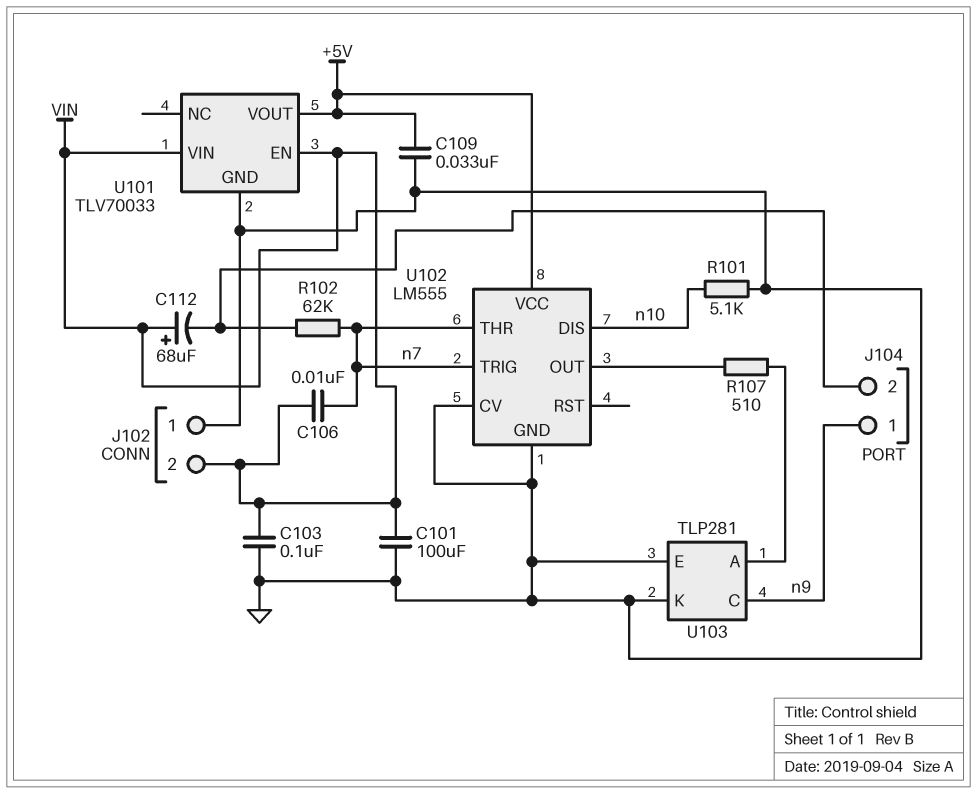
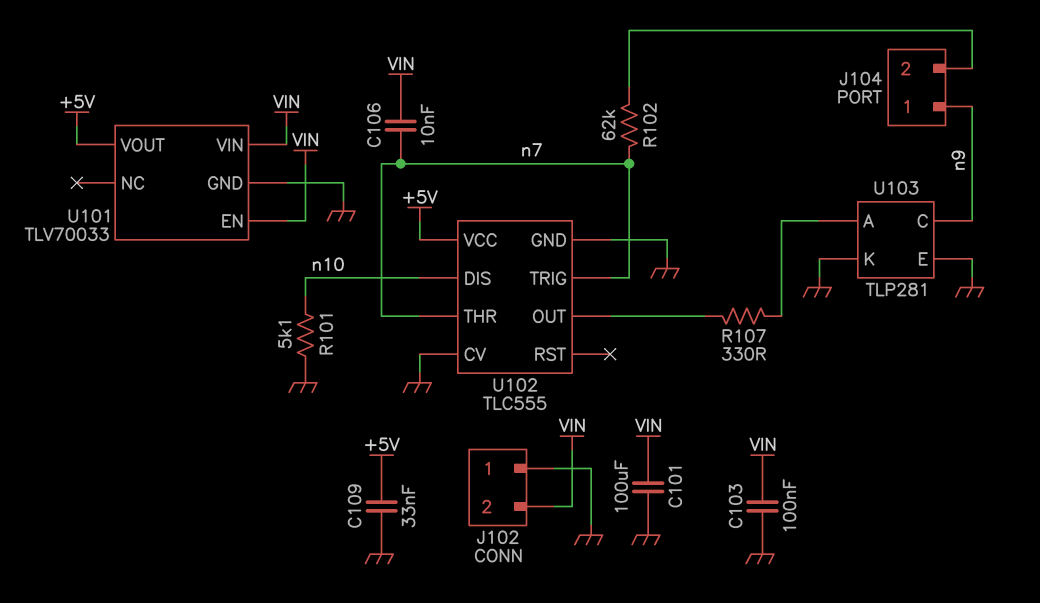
C112: 68uF (plus VIN, minus J104/2) -> none
R107: 510 (U102/OUT, U103/A) -> 330 (U102/OUT, U103/A)
U102: LM555 -> TLC555

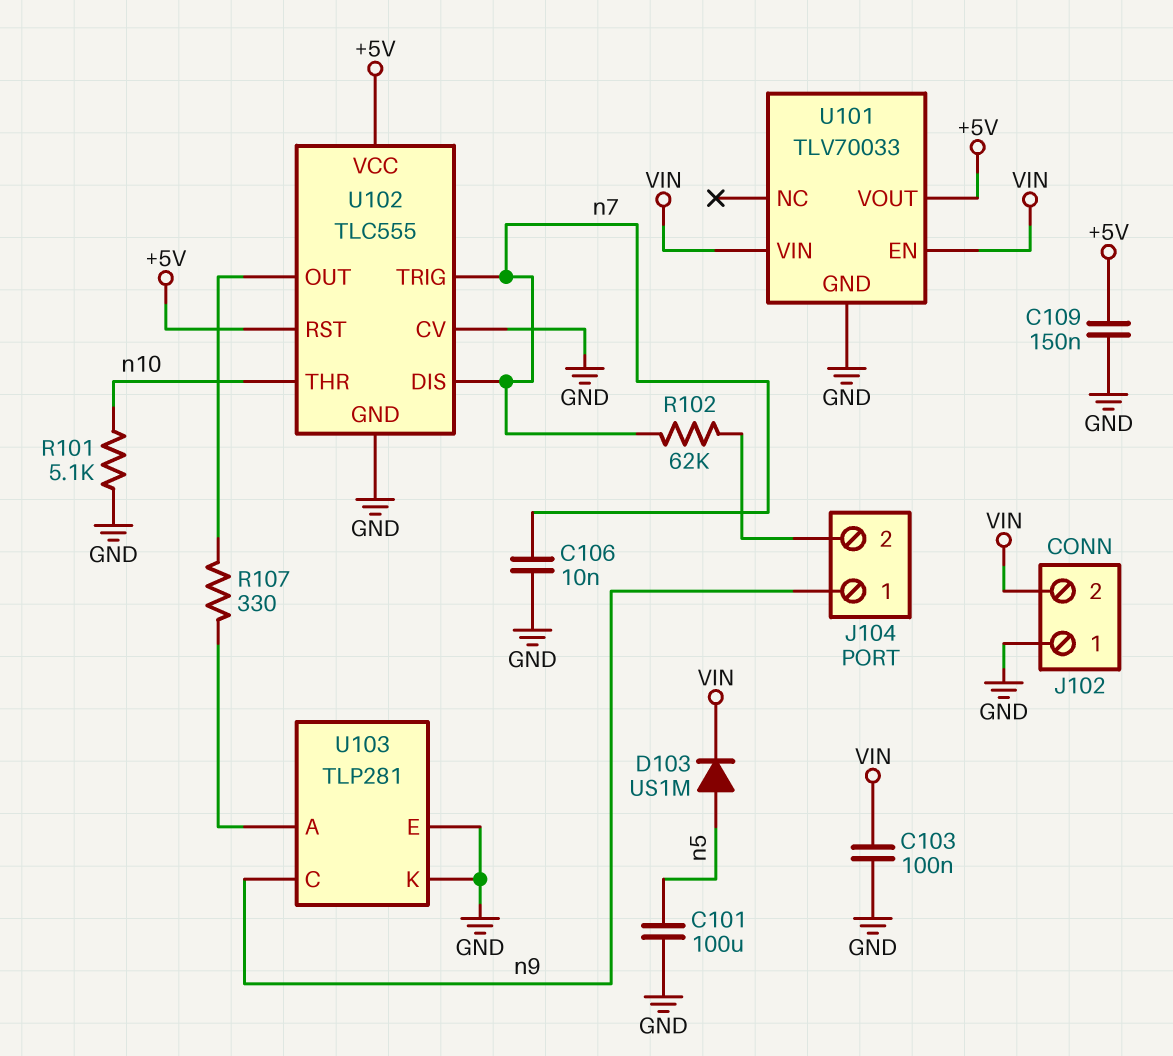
C101: 100uF (GND, VIN) -> 100uF (GND, n5)
C106: 10nF (VIN, n7) -> 10nF (GND, n7)
C109: 33nF (+5V, GND) -> 150nF (+5V, GND)
D103: none -> diode US1M (A n5, K VIN)
U102 pin DIS: n10 -> n7
U102 pin RST: none -> +5V
U102 pin THR: n7 -> n10

